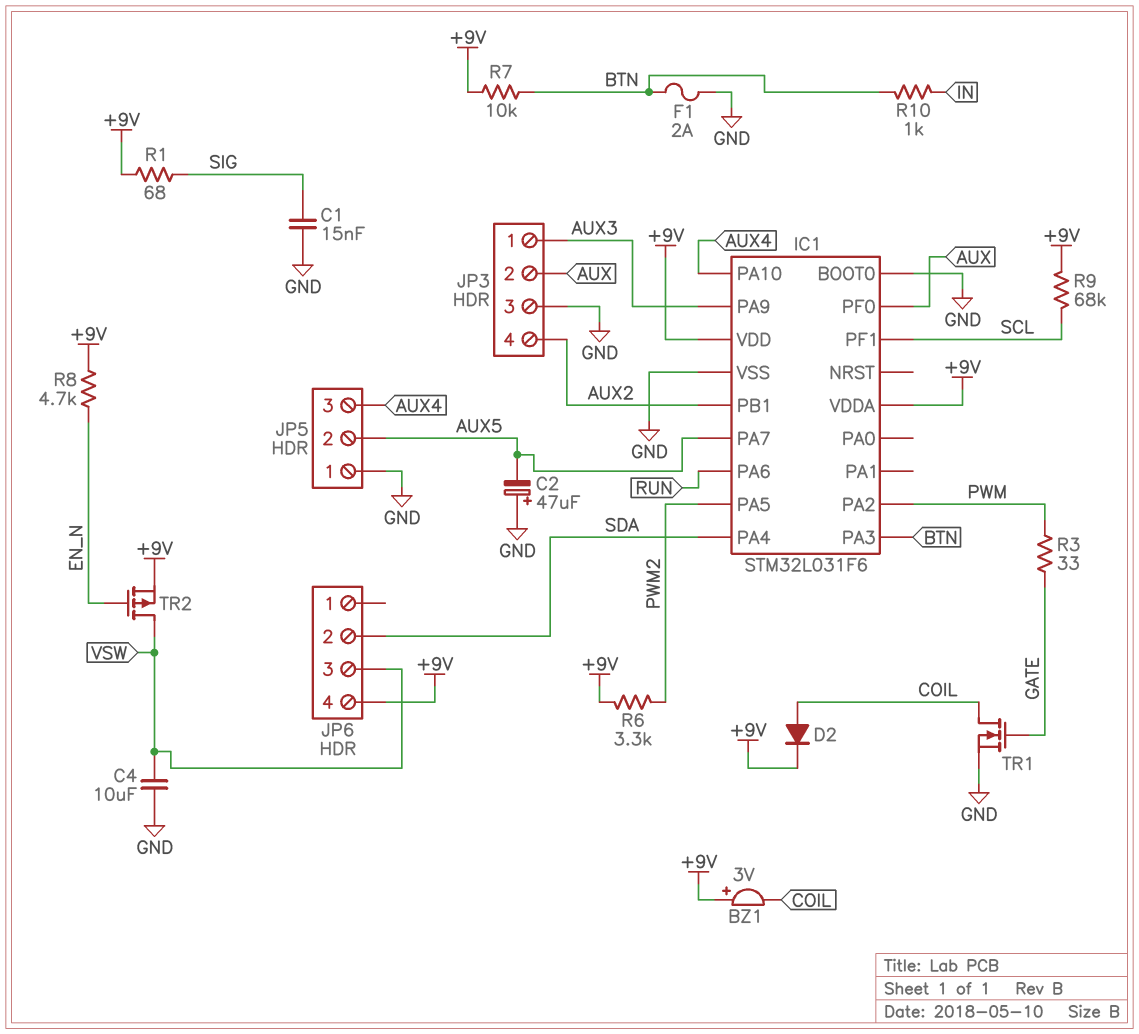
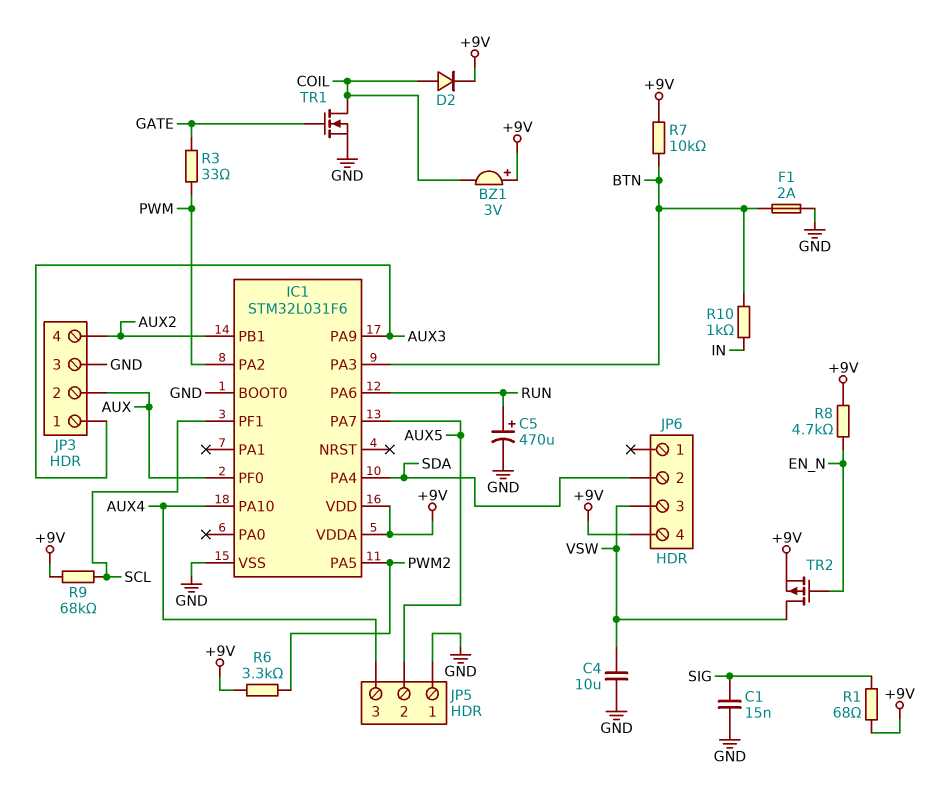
C2: 47uF (plus GND, minus AUX5) -> none
C5: none -> 470uF (plus RUN, minus GND)

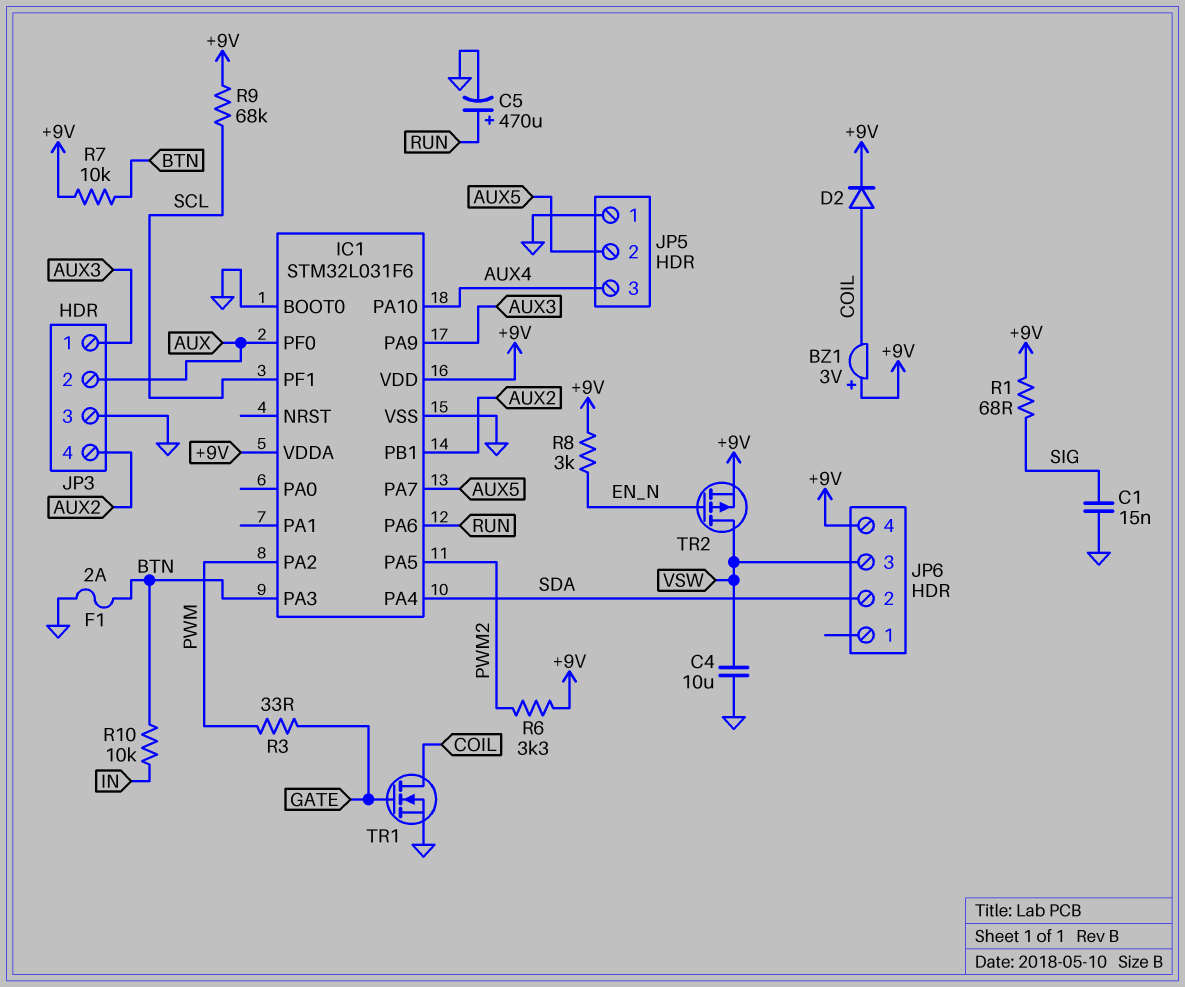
R8: 4.7k (+9V, EN_N) -> 3k (+9V, EN_N)
R10: 1k (BTN, IN) -> 10k (BTN, IN)

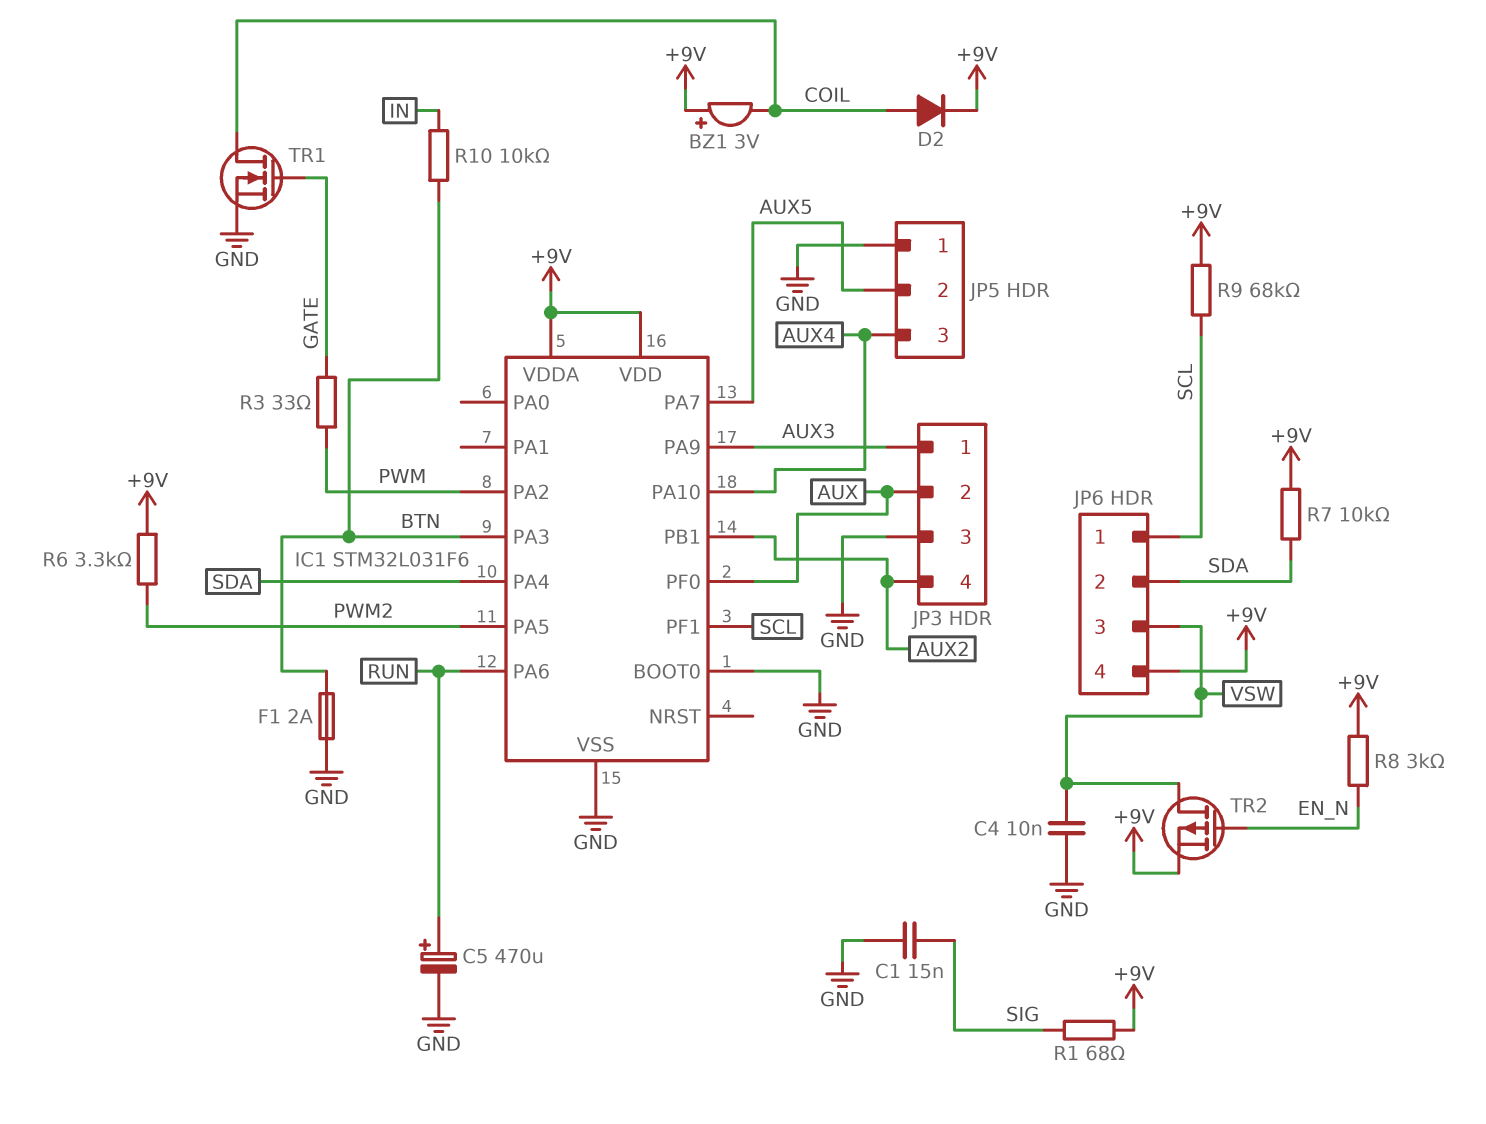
C4: 10uF (GND, VSW) -> 10nF (GND, VSW)
JP6 pin 1: none -> SCL
R7: 10k (+9V, BTN) -> 10k (+9V, SDA)

